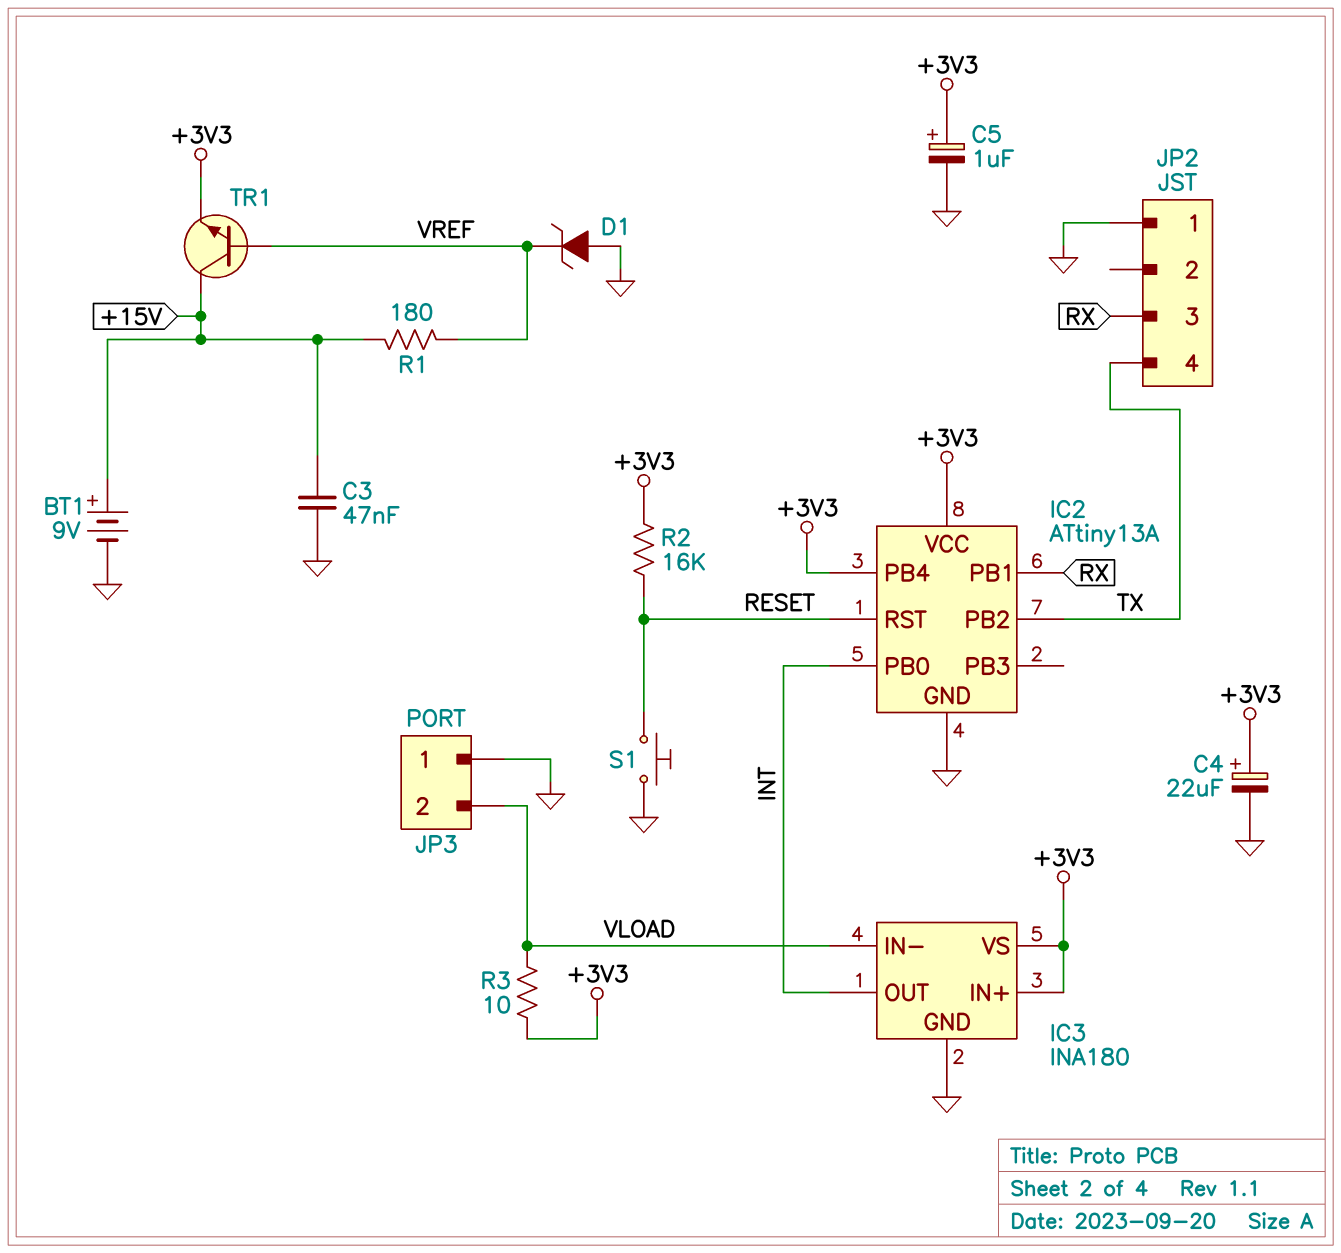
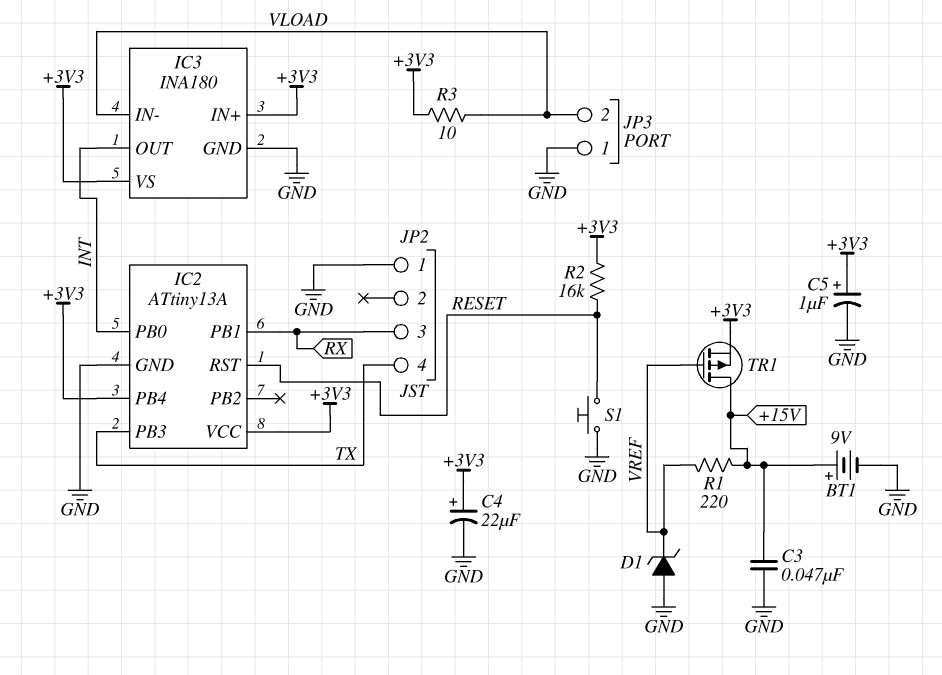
IC2 pin PB2: TX -> none
IC2 pin PB3: none -> TX
R1: 180 (+15V, VREF) -> 220 (+15V, VREF)
TR1: NPN (B VREF, C +15V, E +3V3) -> PMOS (G VREF, D +15V, S +3V3)

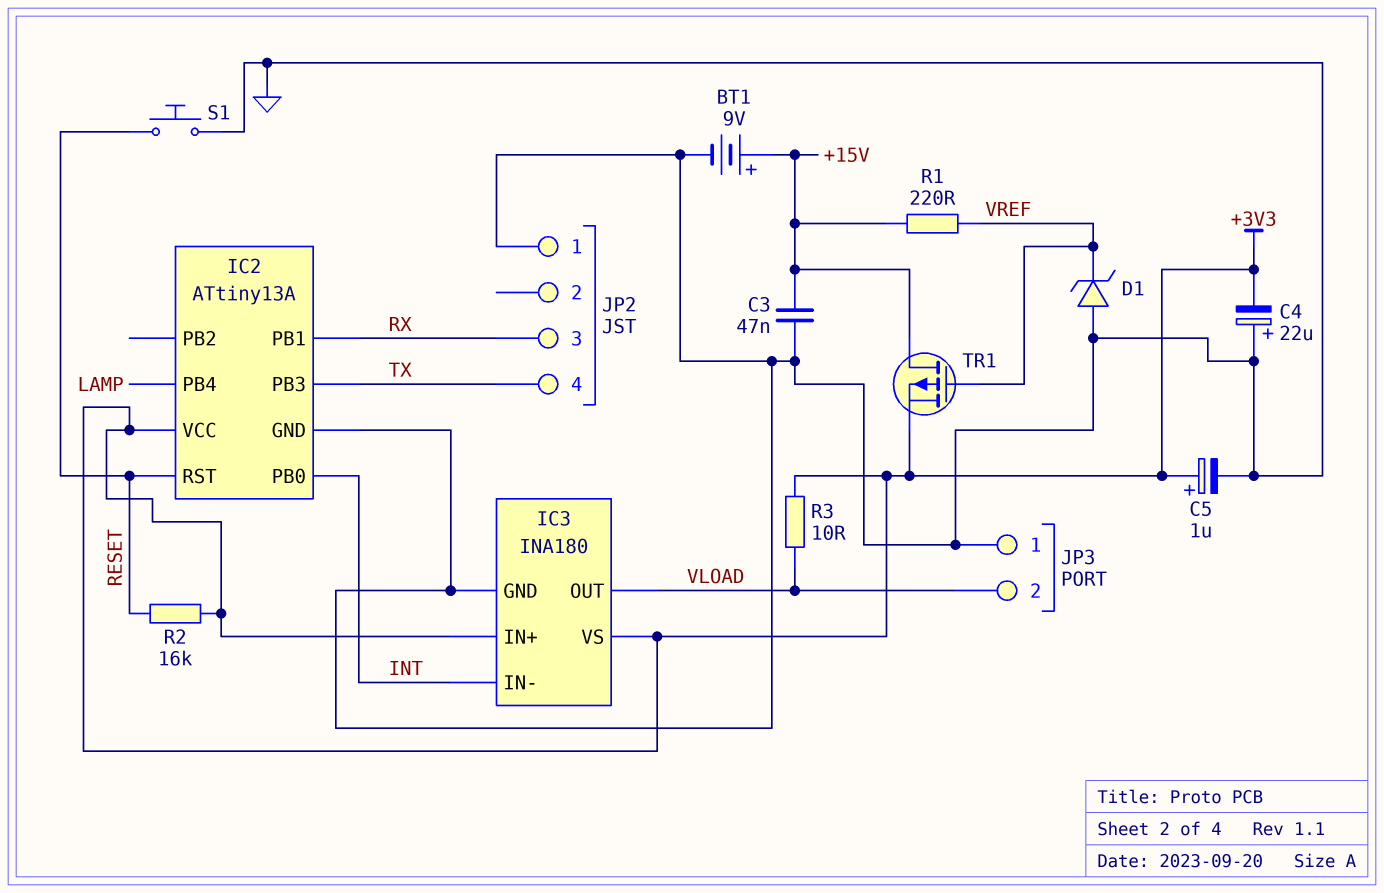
C4: 22uF (plus +3V3, minus GND) -> 22uF (plus GND, minus +3V3)
IC2 pin PB4: +3V3 -> LAMP
IC3 pin IN-: VLOAD -> INT
IC3 pin OUT: INT -> VLOAD

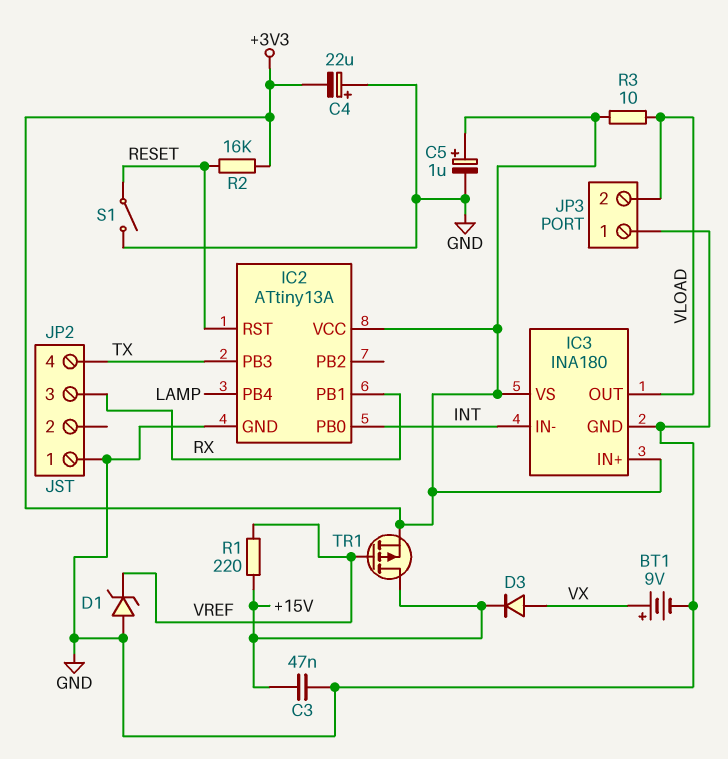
BT1: 9V (plus +15V, minus GND) -> 9V (plus VX, minus GND)
D3: none -> diode (A VX, K +15V)
S1: button (GND, RESET) -> switch (GND, RESET)

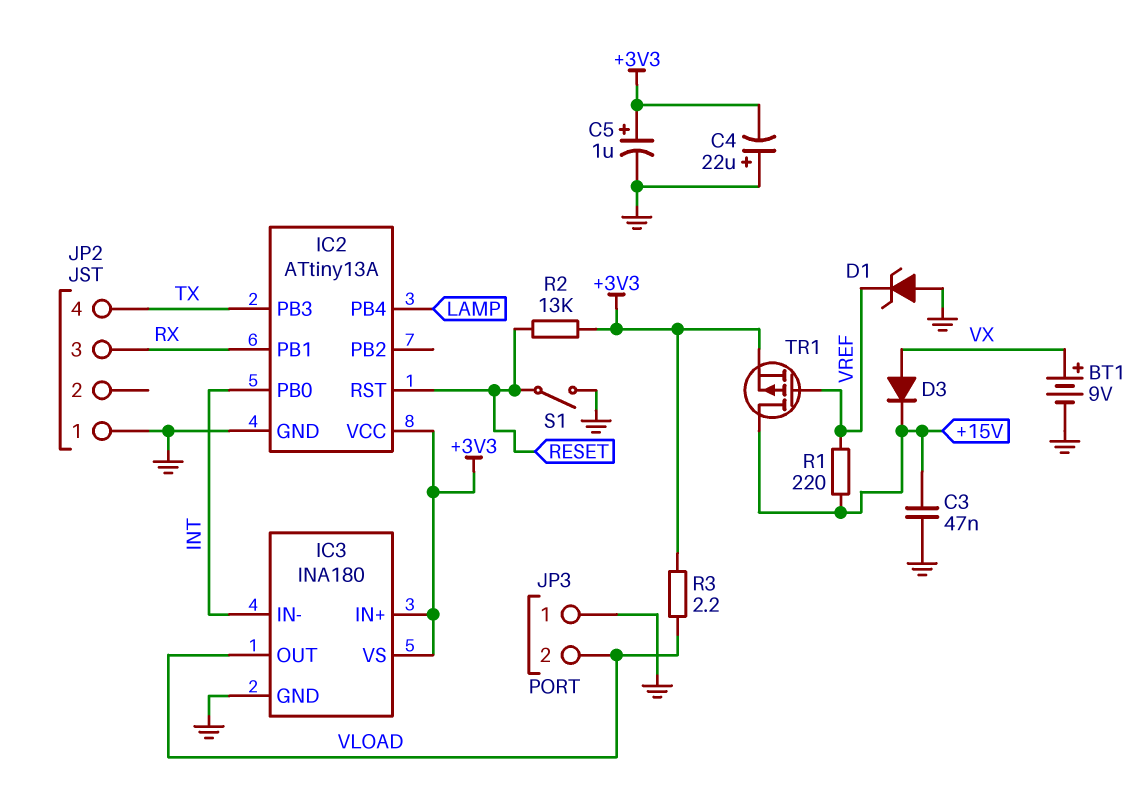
R2: 16k (+3V3, RESET) -> 13k (+3V3, RESET)
R3: 10 (+3V3, VLOAD) -> 2.2 (+3V3, VLOAD)

